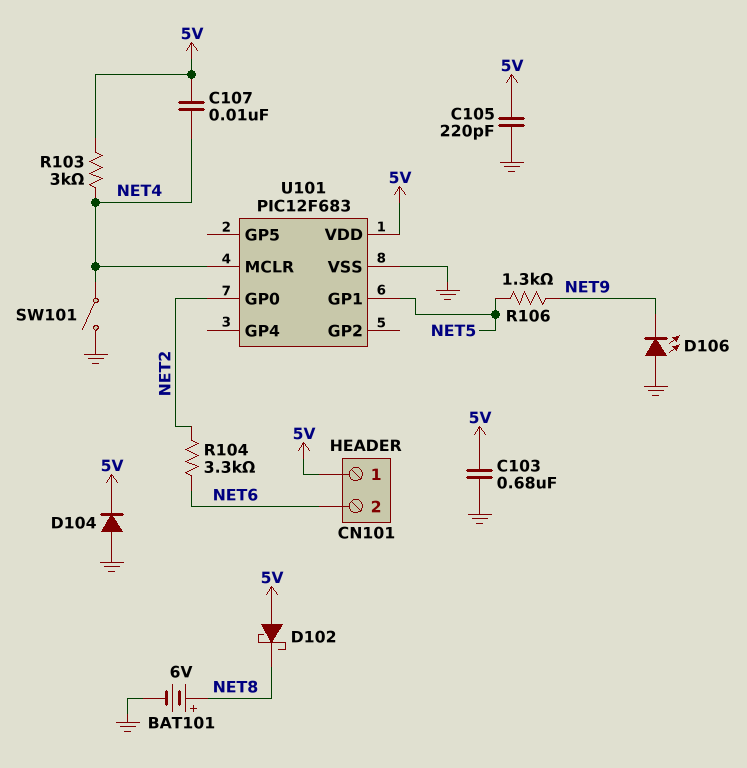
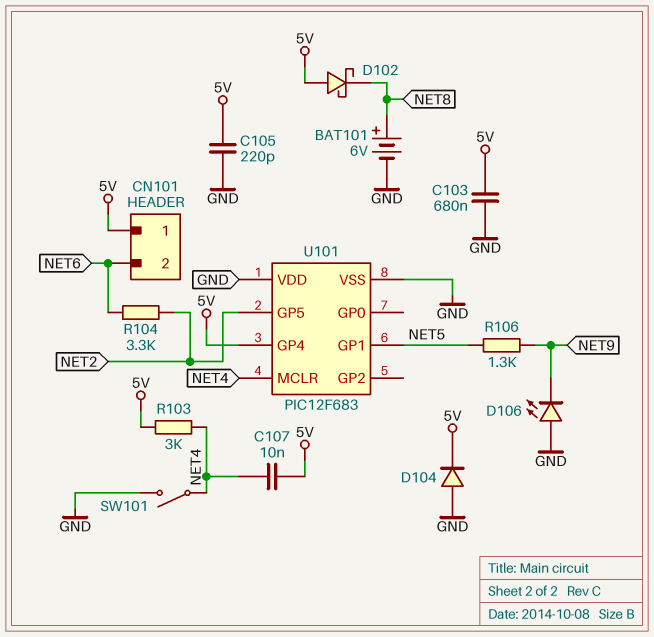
U101 pin GP0: NET2 -> none
U101 pin GP4: none -> 5V
U101 pin GP5: none -> NET2
U101 pin VDD: 5V -> GND

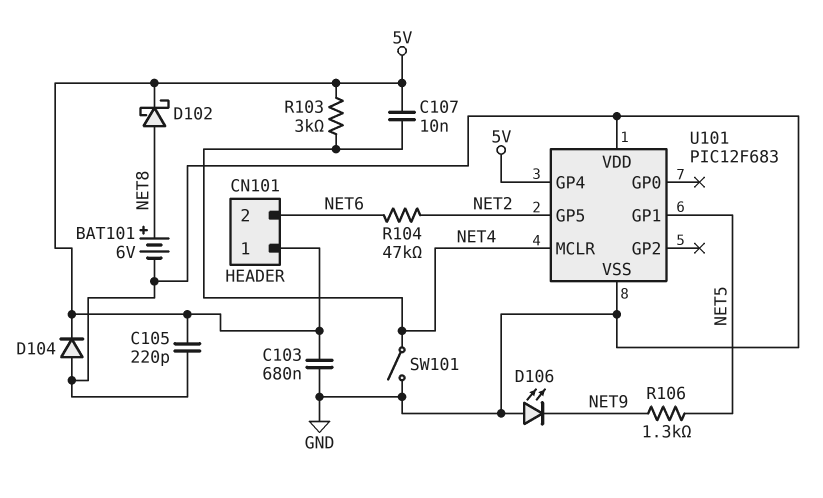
D102: schottky (A 5V, K NET8) -> schottky (A NET8, K 5V)
R104: 3.3k (NET2, NET6) -> 47k (NET2, NET6)

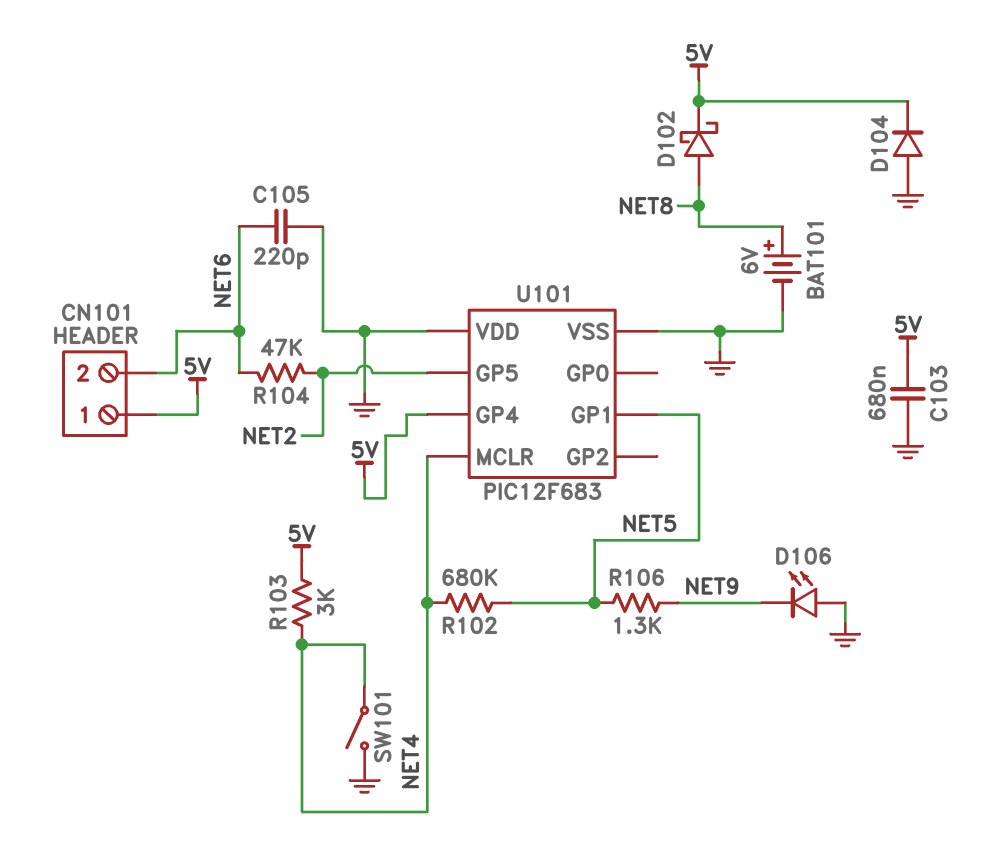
C105: 220pF (5V, GND) -> 220pF (GND, NET6)
C107: 10nF (5V, NET4) -> none
R102: none -> 680k (NET4, NET5)

